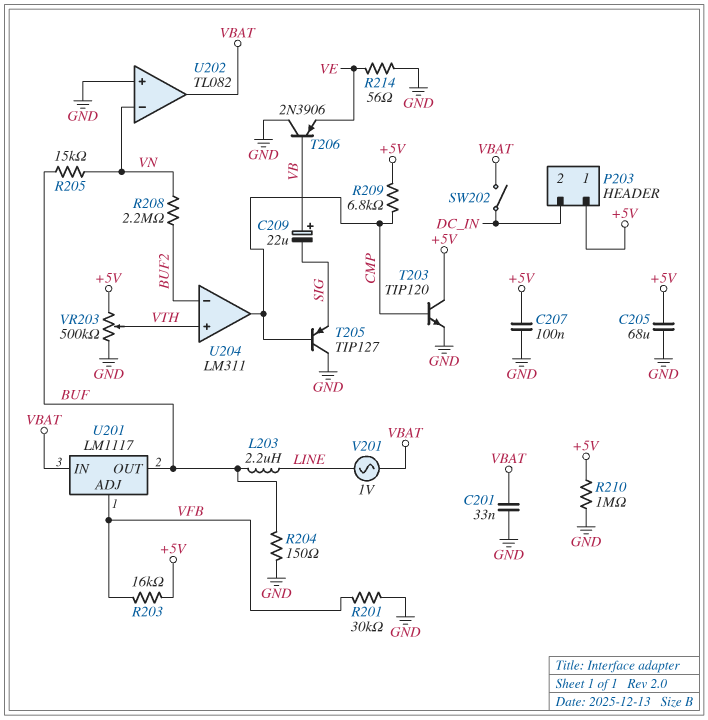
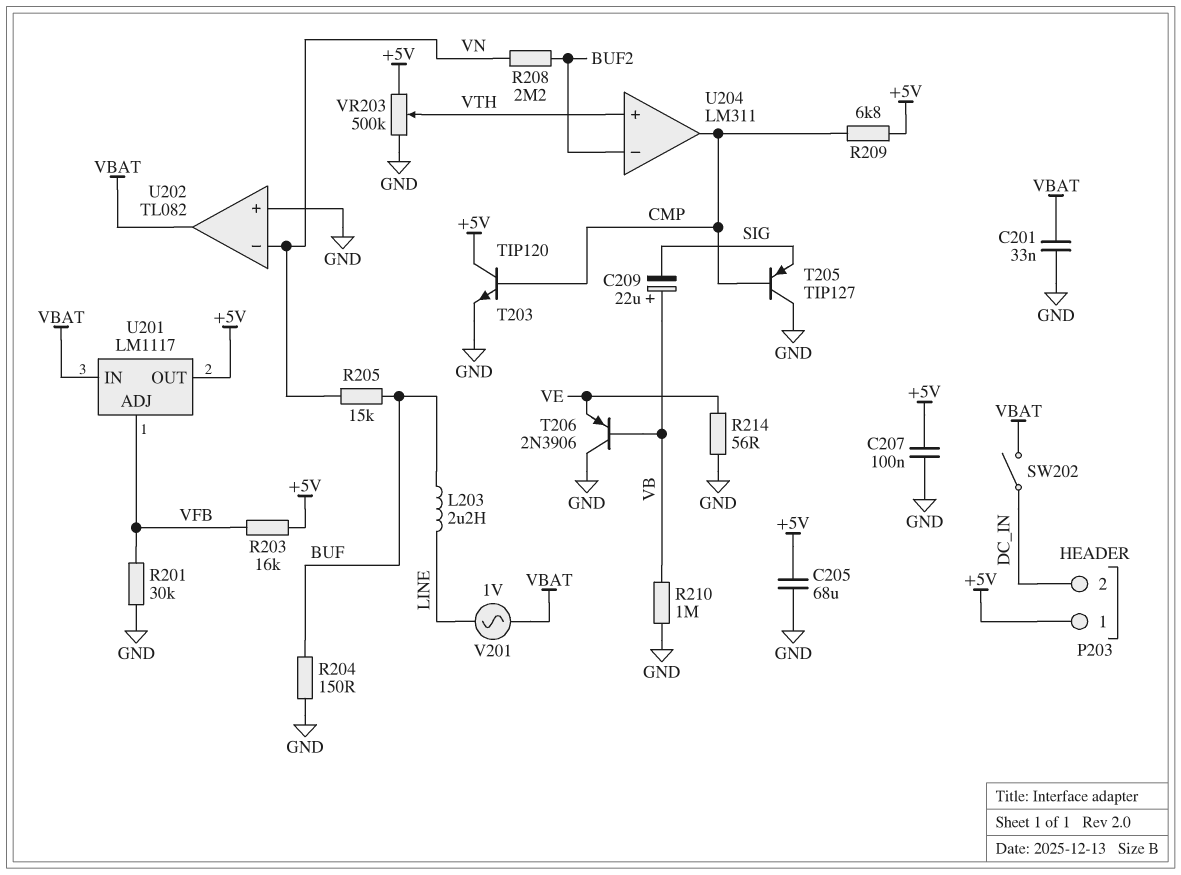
R210: 1M (+5V, GND) -> 1M (GND, VB)
U201 pin OUT: BUF -> +5V

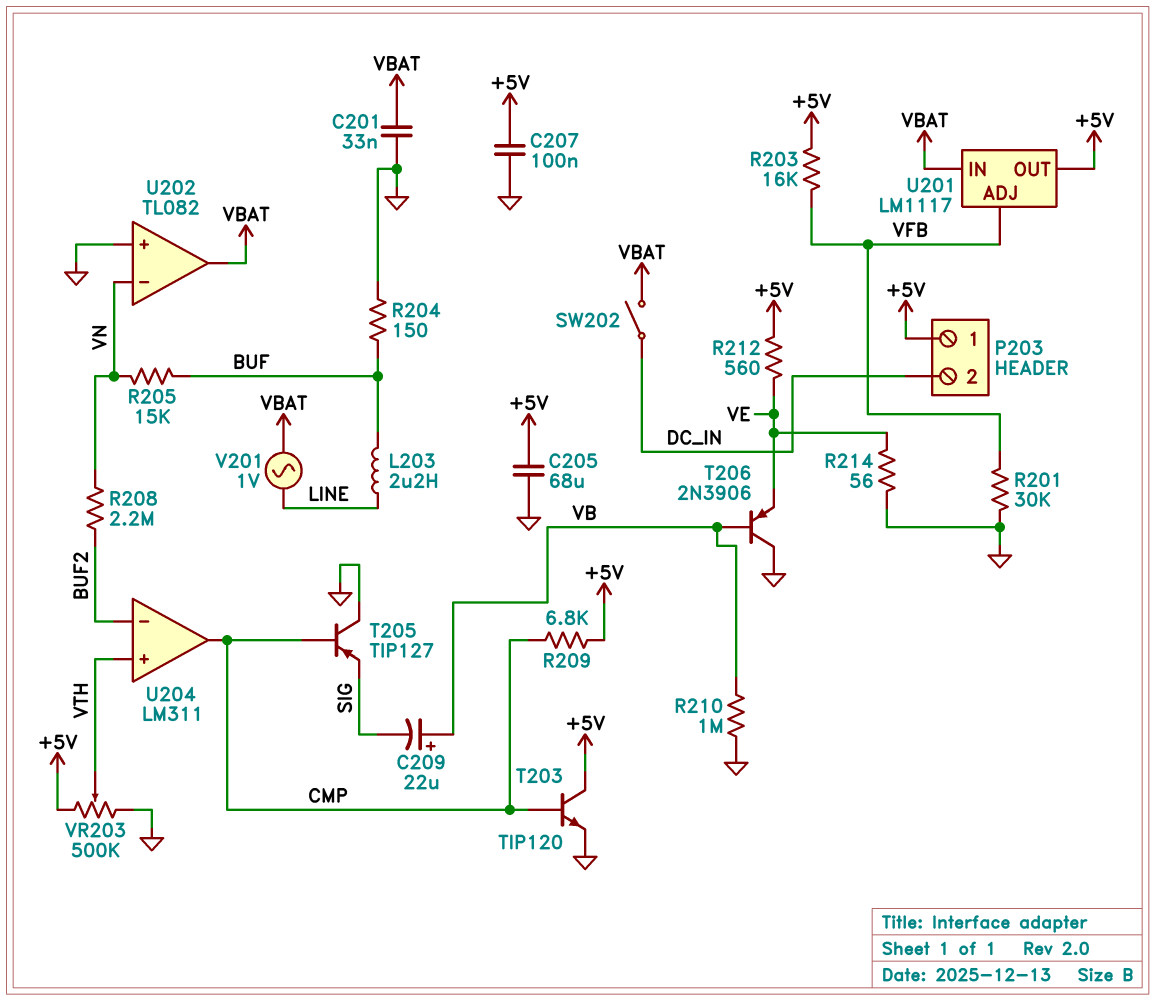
R212: none -> 560 (+5V, VE)

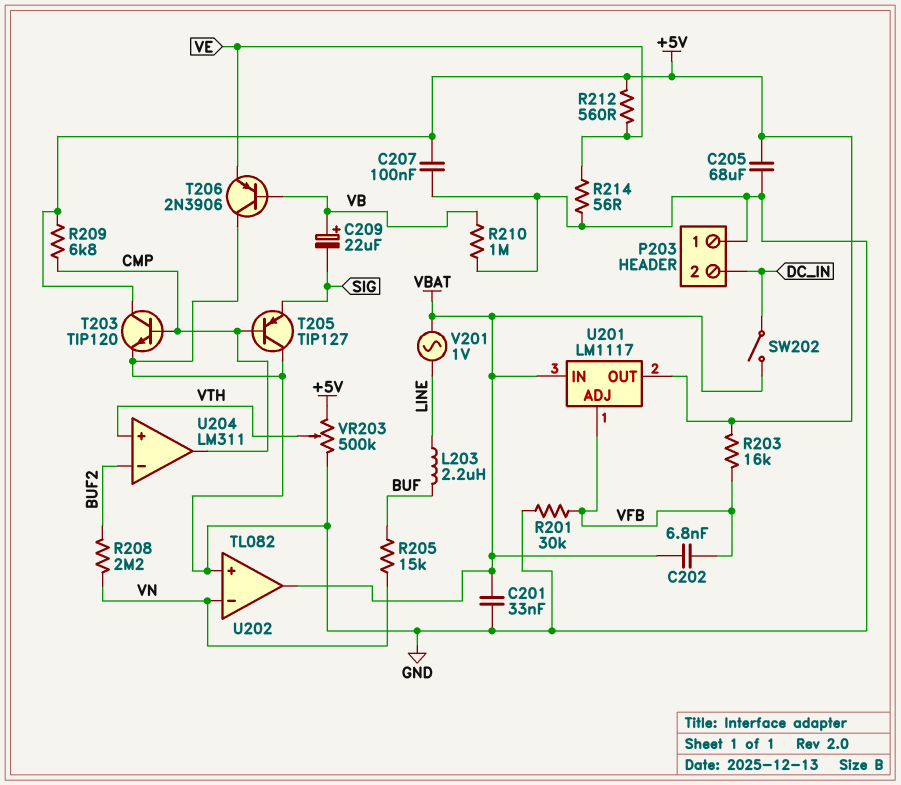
C202: none -> 6.8nF (VBAT, VFB)
P203 pin 1: +5V -> GND
R204: 150 (BUF, GND) -> none

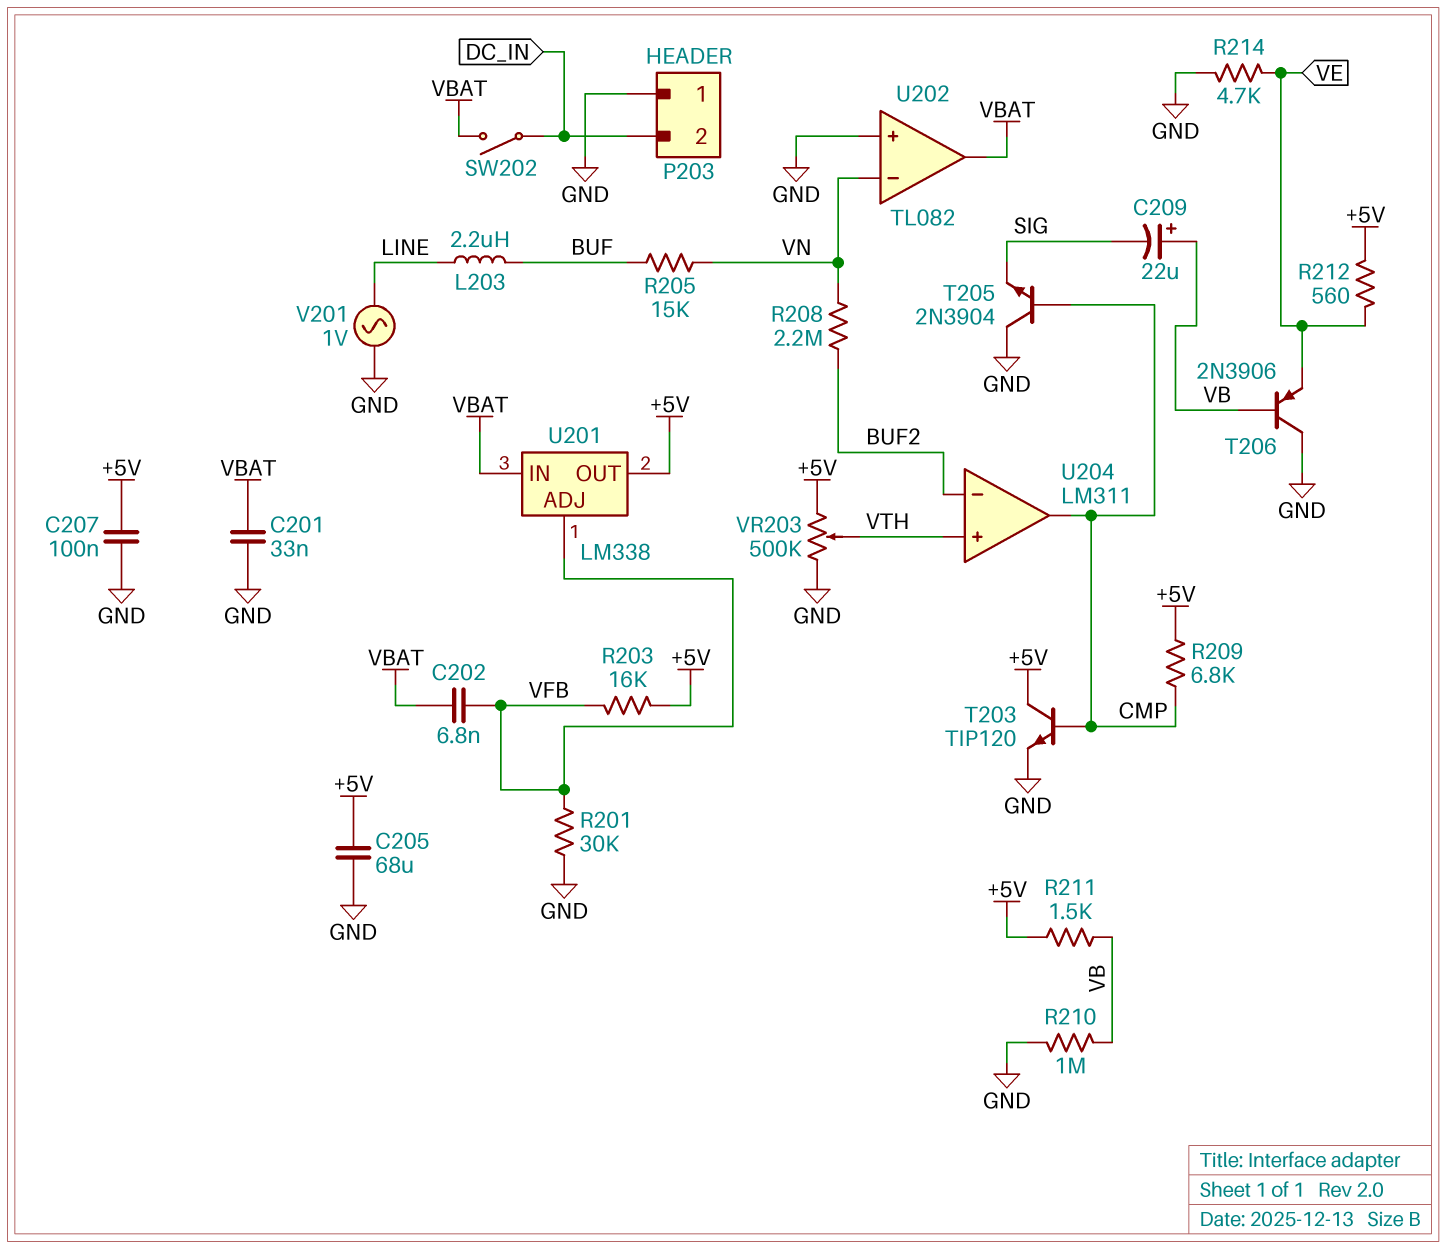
R211: none -> 1.5k (+5V, VB)
R214: 56 (GND, VE) -> 4.7k (GND, VE)
T205: PNP TIP127 (B CMP, C GND, E SIG) -> NPN 2N3904 (B CMP, C GND, E SIG)
U201: LM1117 -> LM338
V201: AC 1V (LINE, VBAT) -> AC 1V (GND, LINE)

